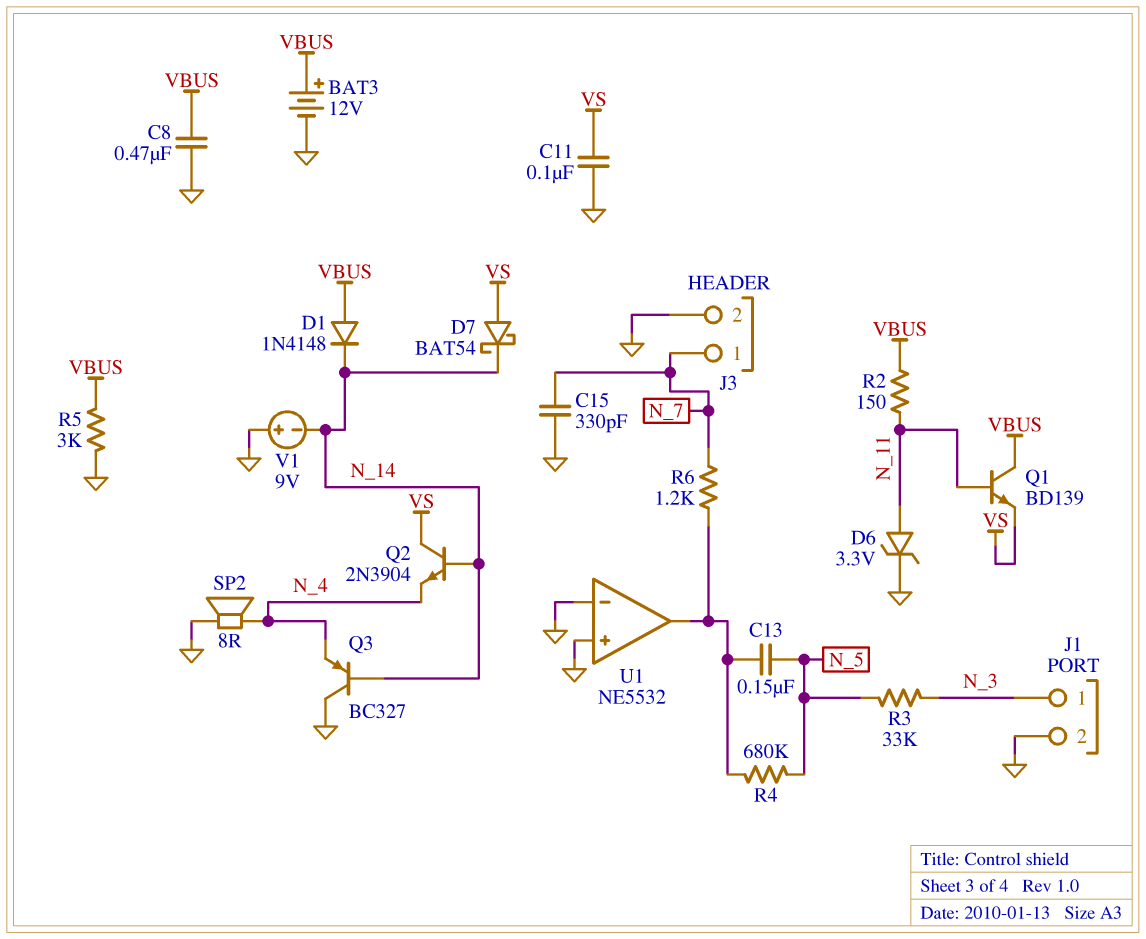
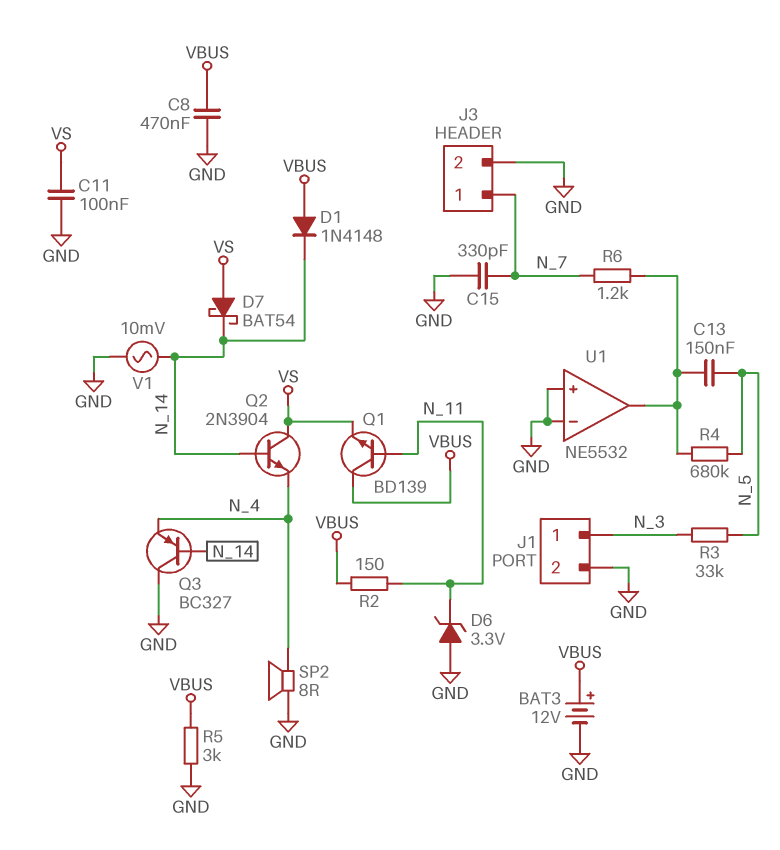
D6: zener 3.3V (A N_11, K GND) -> zener 3.3V (A GND, K N_11)
V1: 9V (plus GND, minus N_14) -> AC 10mV (GND, N_14)

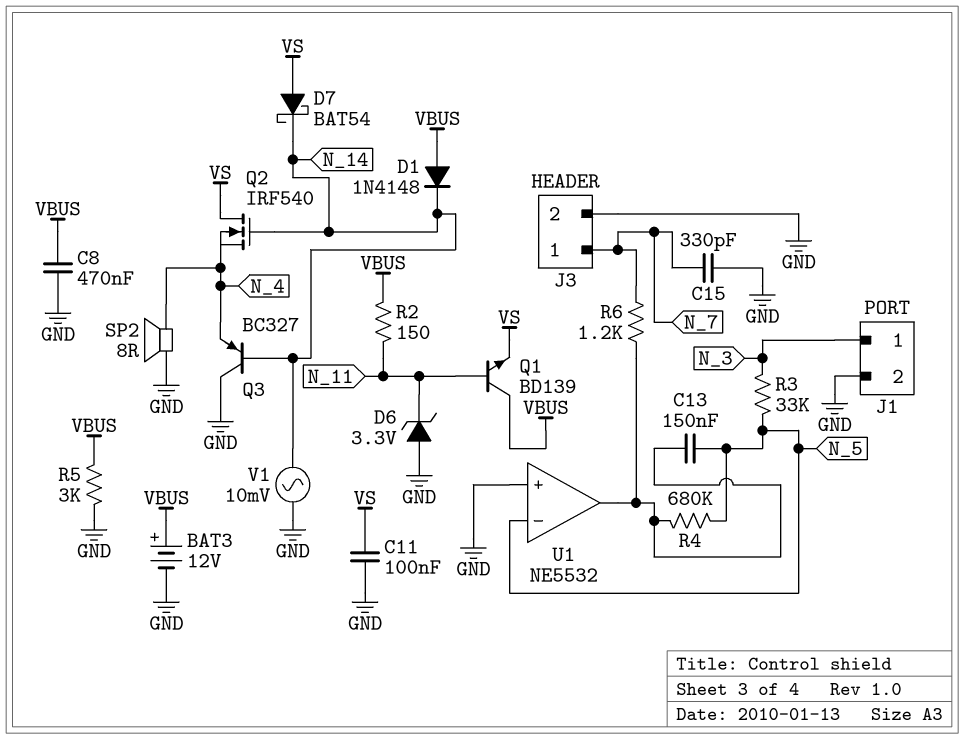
Q2: NPN 2N3904 (B N_14, C VS, E N_4) -> NMOS IRF540 (G N_14, D VS, S N_4)
U1 pin in-: GND -> N_5

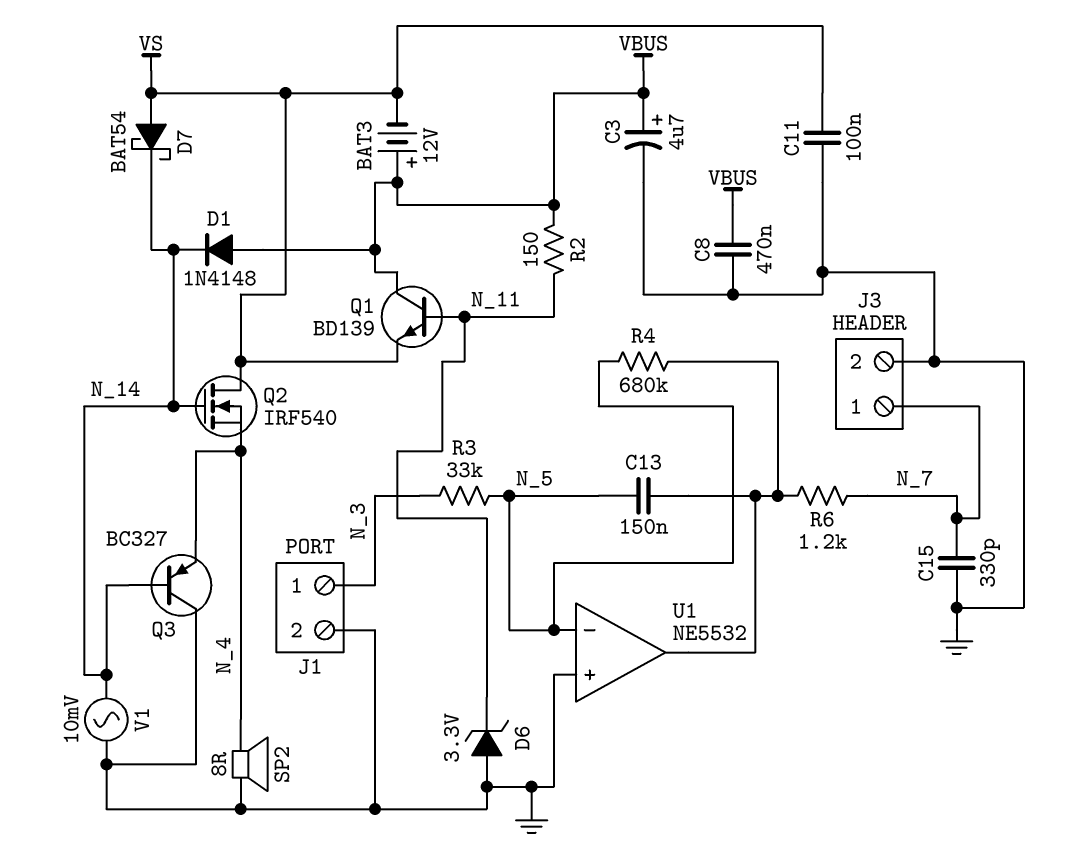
BAT3: 12V (plus VBUS, minus GND) -> 12V (plus VBUS, minus VS)
C3: none -> 4.7uF (plus VBUS, minus GND)
R5: 3k (GND, VBUS) -> none

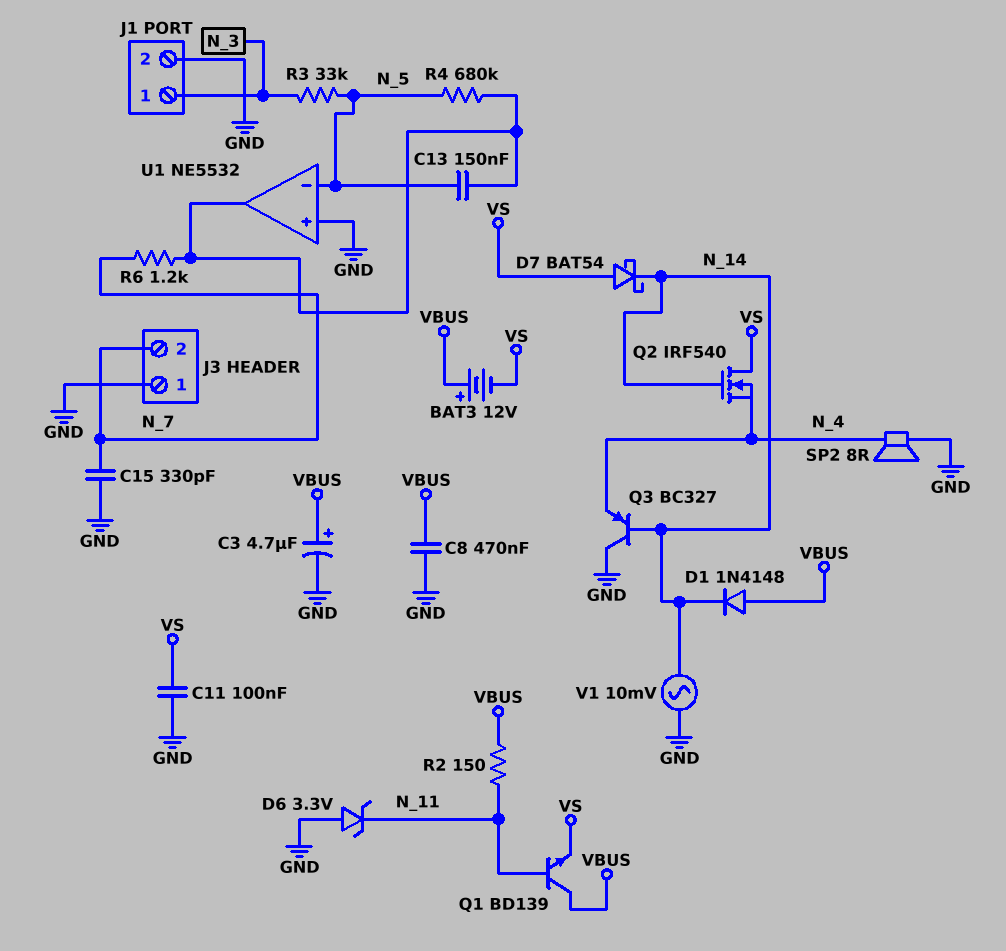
J3 pin 1: N_7 -> GND
J3 pin 2: GND -> N_7

